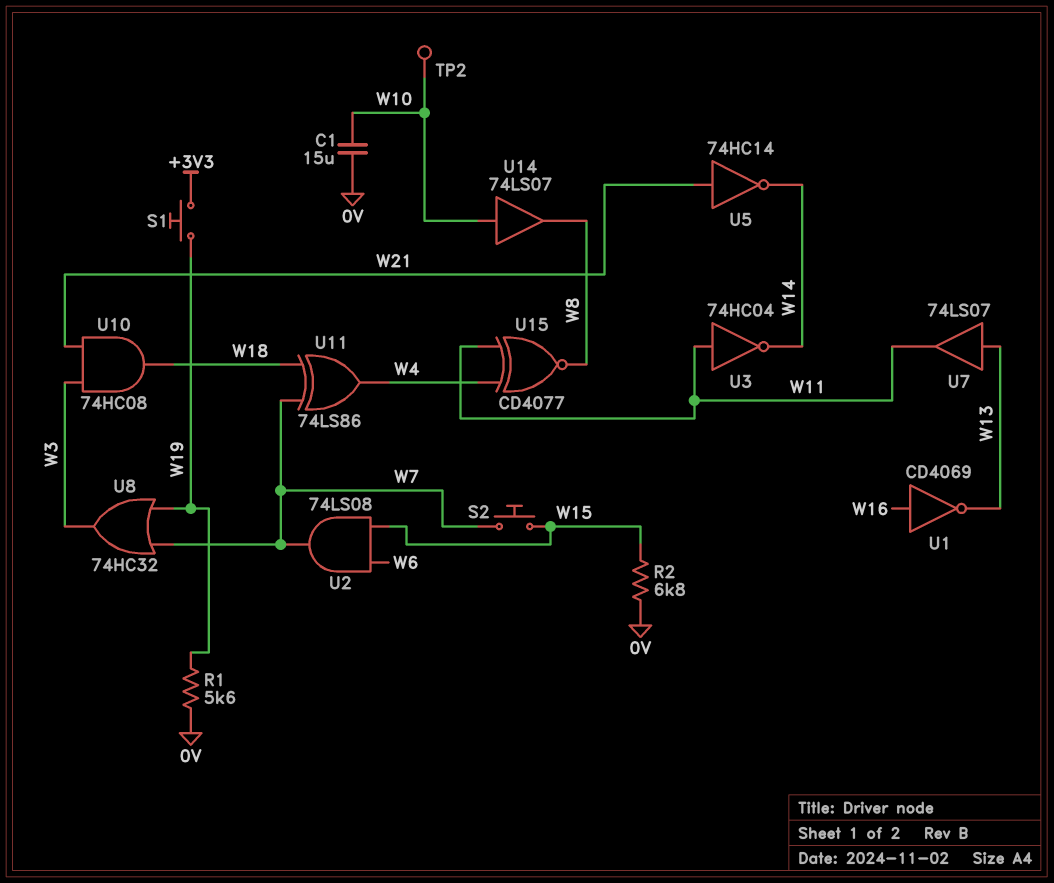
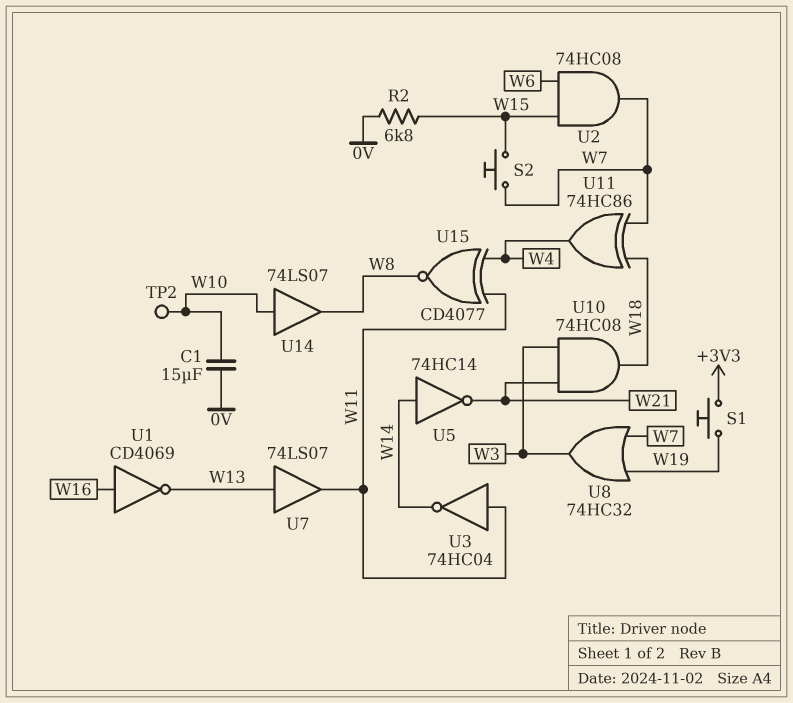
R1: 5.6k (0V, W19) -> none
U2: AND 74LS08 (in W6, in W15, out W7) -> AND 74HC08 (in W6, in W15, out W7)
U5: NOT 74HC14 (in W21, out W14) -> NOT 74HC14 (in W14, out W21)
U11: XOR 74LS86 (in W7, in W18, out W4) -> XOR 74HC86 (in W7, in W18, out W4)

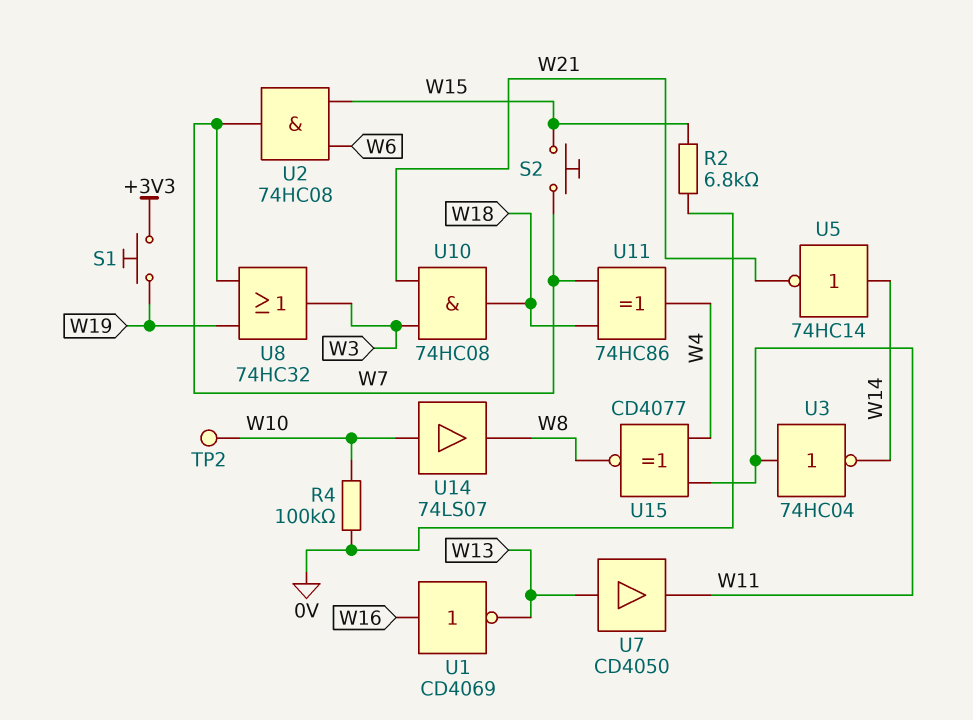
C1: 15uF (0V, W10) -> none
R4: none -> 100k (0V, W10)
U7: buffer 74LS07 (in W13, out W11) -> buffer CD4050 (in W13, out W11)

